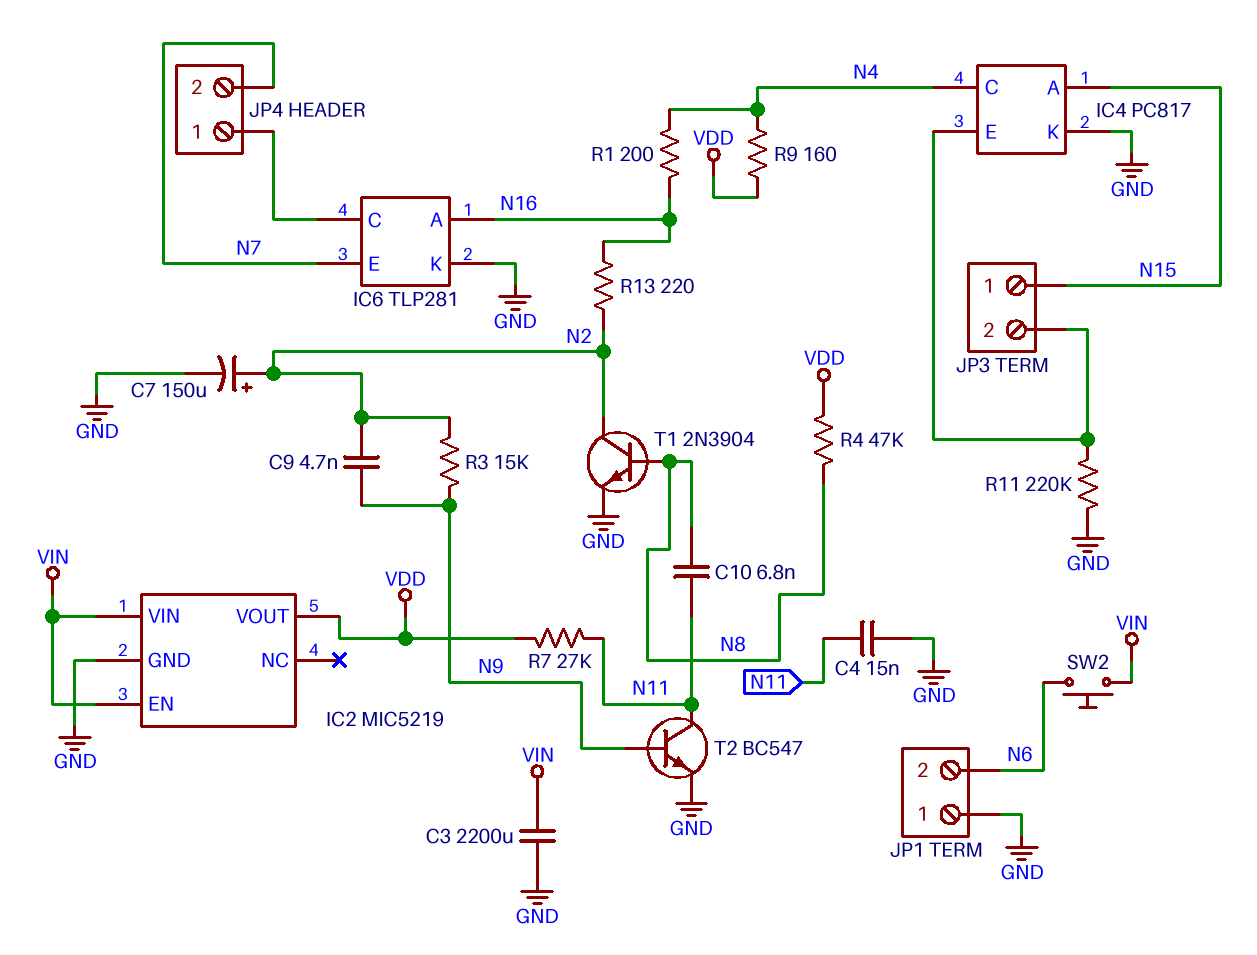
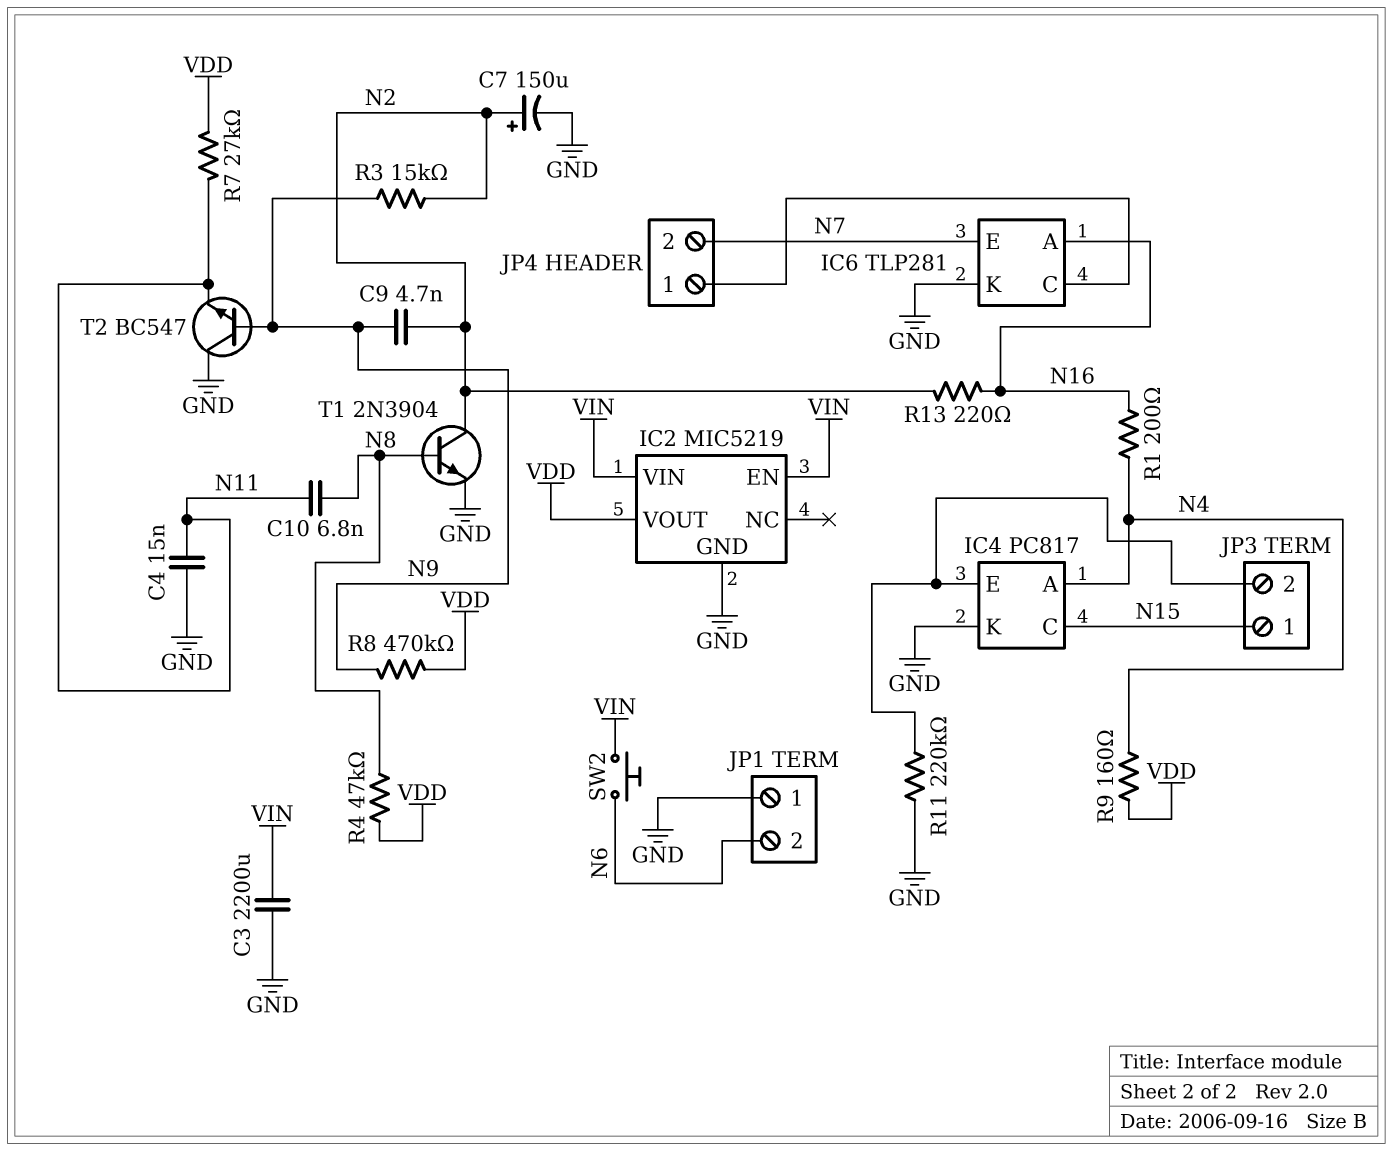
IC4 pin A: N15 -> N4
IC4 pin C: N4 -> N15
R8: none -> 470k (N9, VDD)
T2: NPN BC547 (B N9, C N11, E GND) -> NPN BC547 (B N9, C GND, E N11)

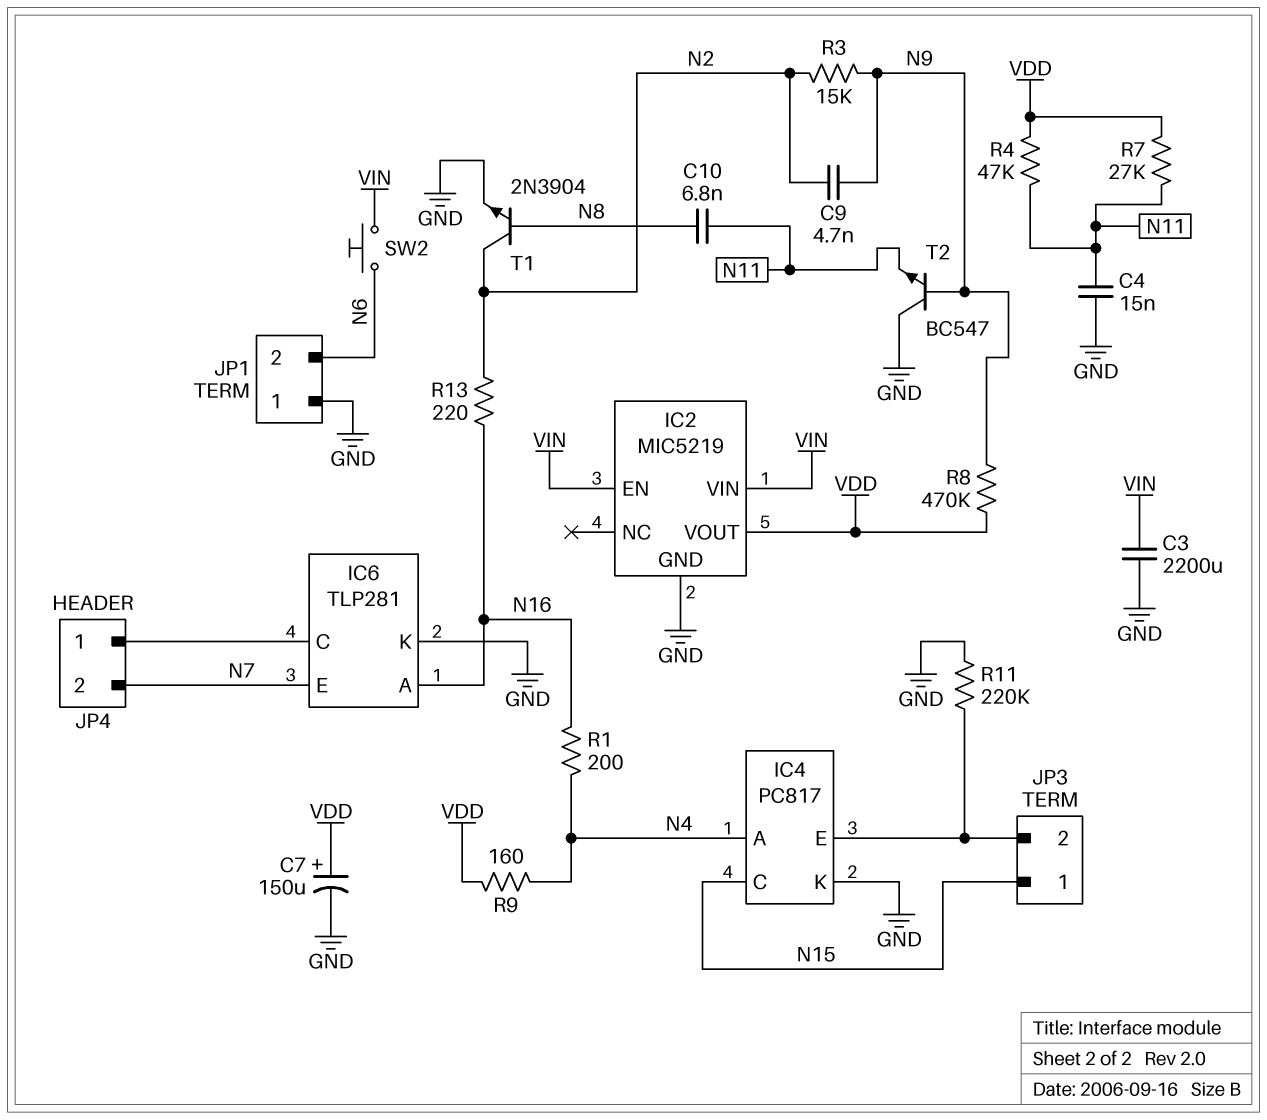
C7: 150uF (plus N2, minus GND) -> 150uF (plus VDD, minus GND)
R4: 47k (N8, VDD) -> 47k (N11, VDD)

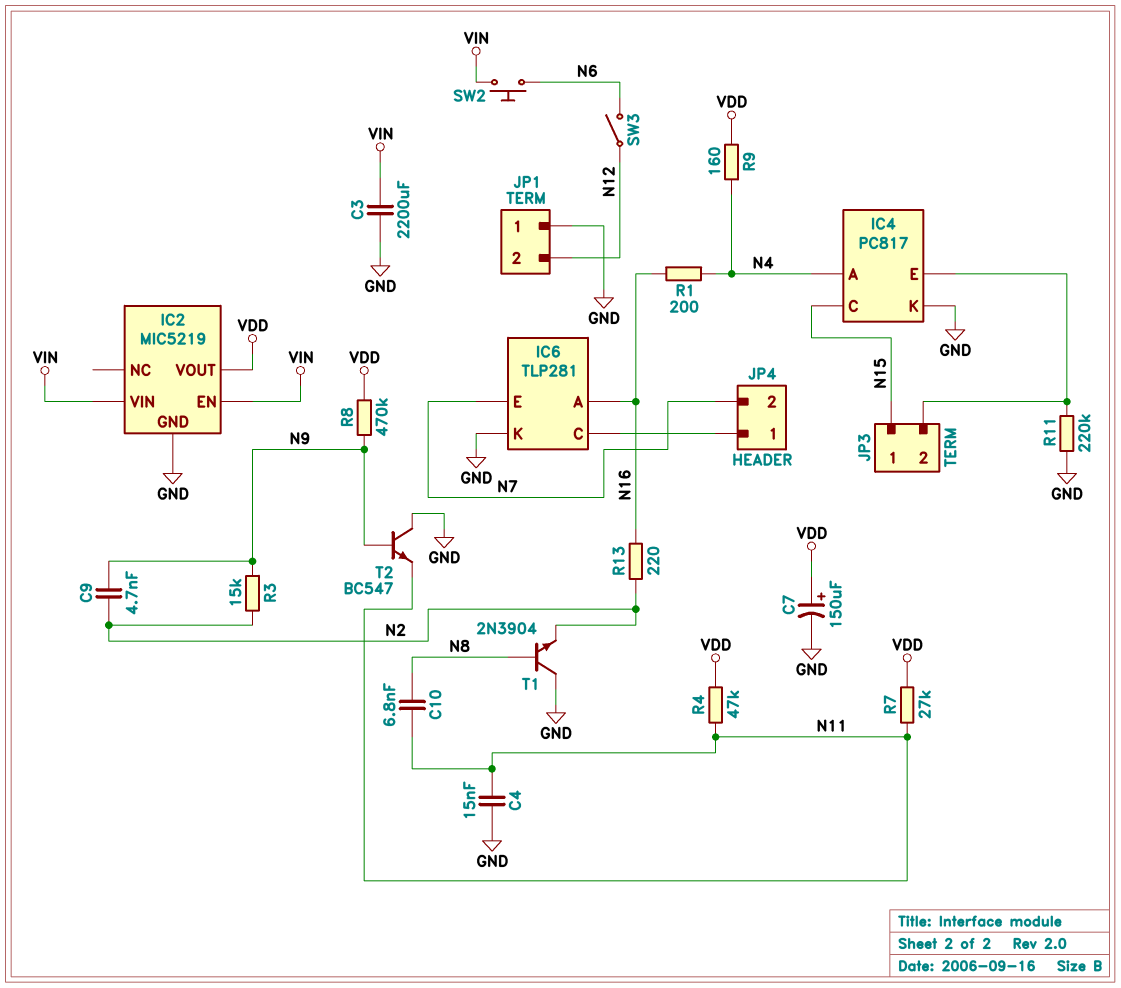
JP1 pin 2: N6 -> N12
SW3: none -> switch (N6, N12)
T1: NPN 2N3904 (B N8, C N2, E GND) -> NPN 2N3904 (B N8, C GND, E N2)

